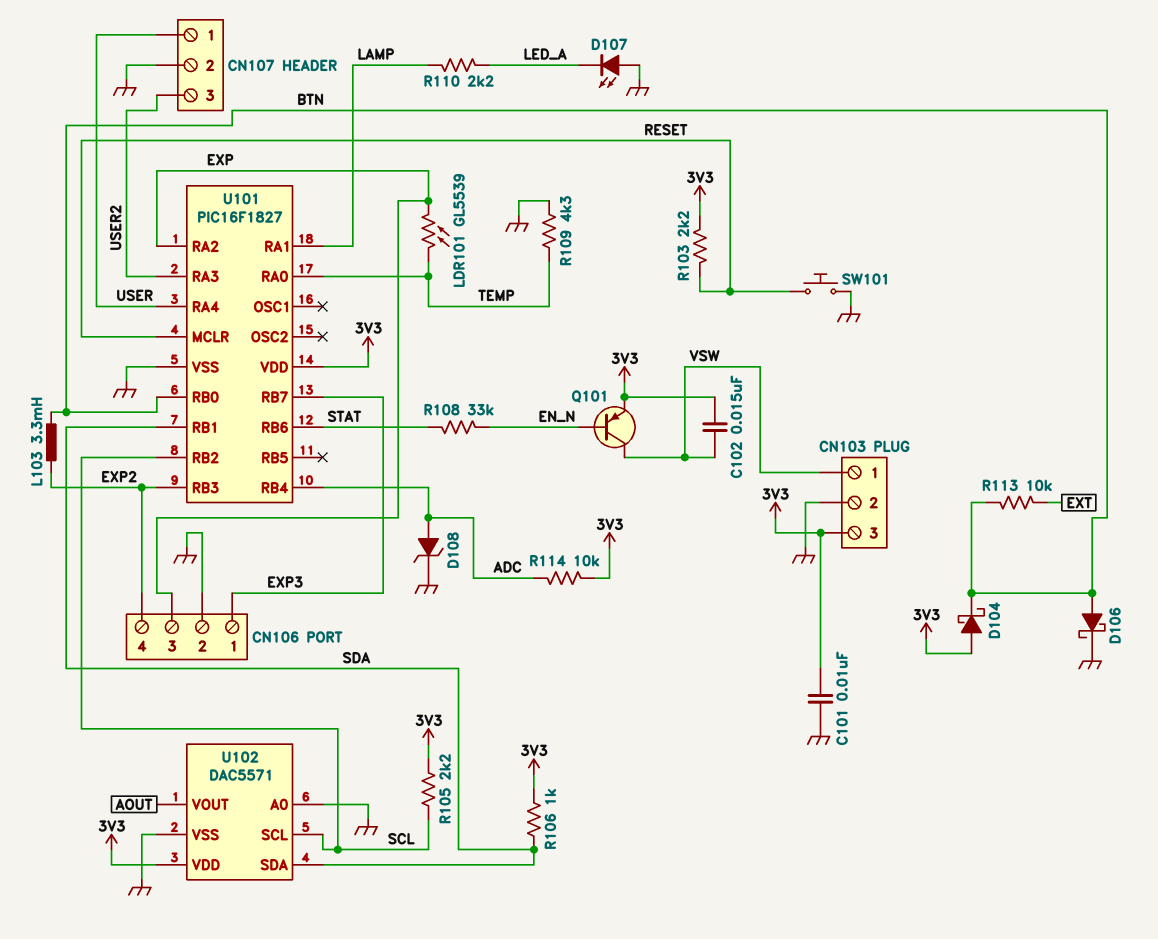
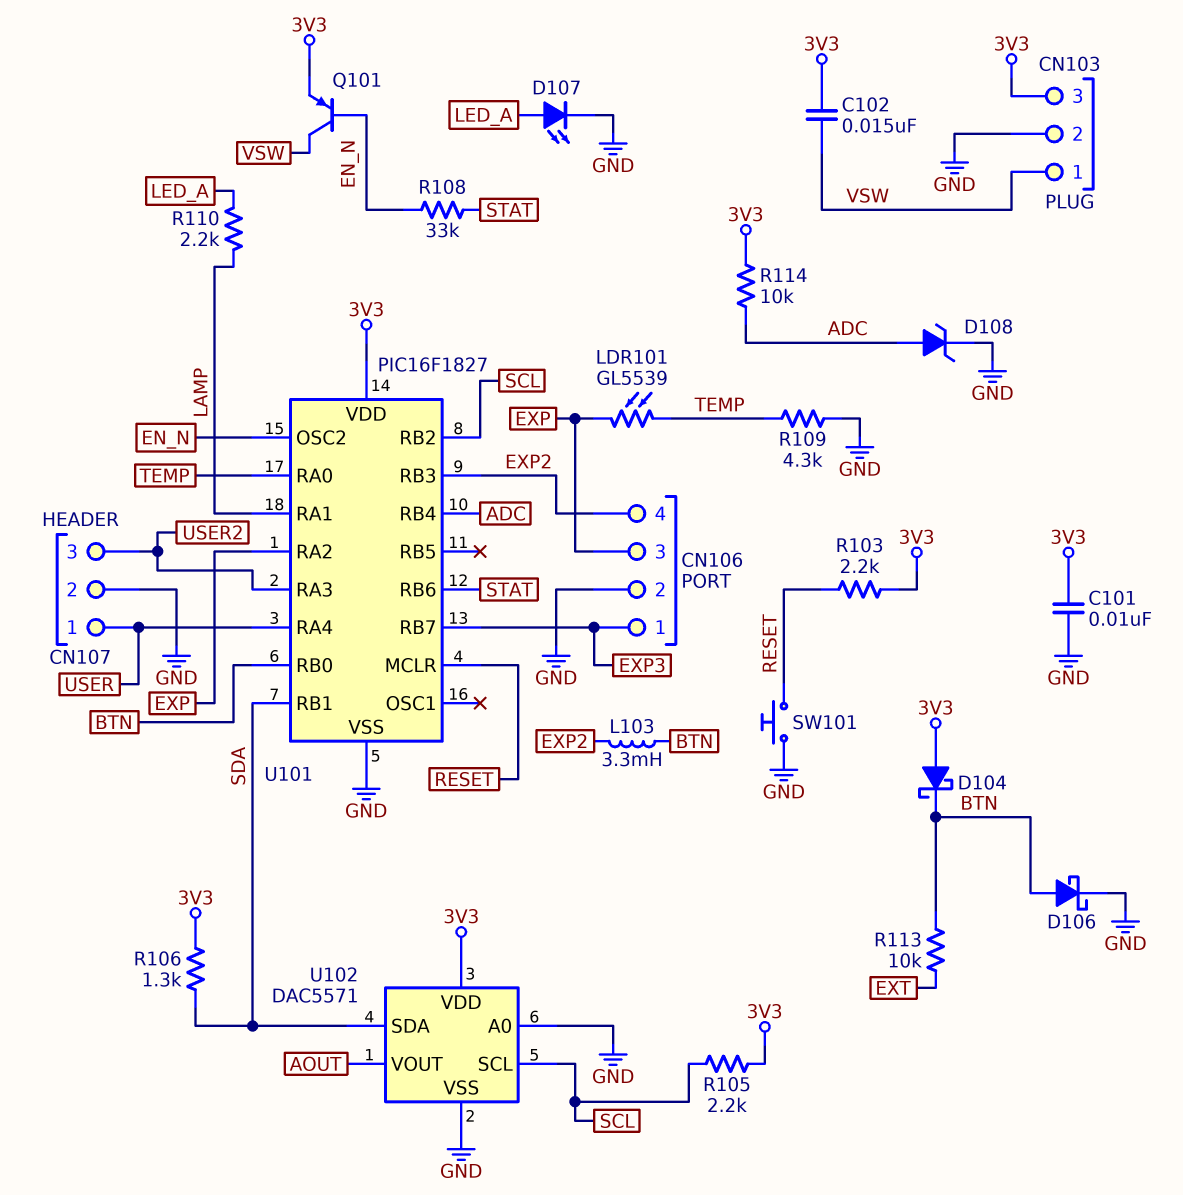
D107: LED (A GND, K LED_A) -> LED (A LED_A, K GND)
R106: 1k (3V3, SDA) -> 1.3k (3V3, SDA)
U101 pin OSC2: none -> EN_N

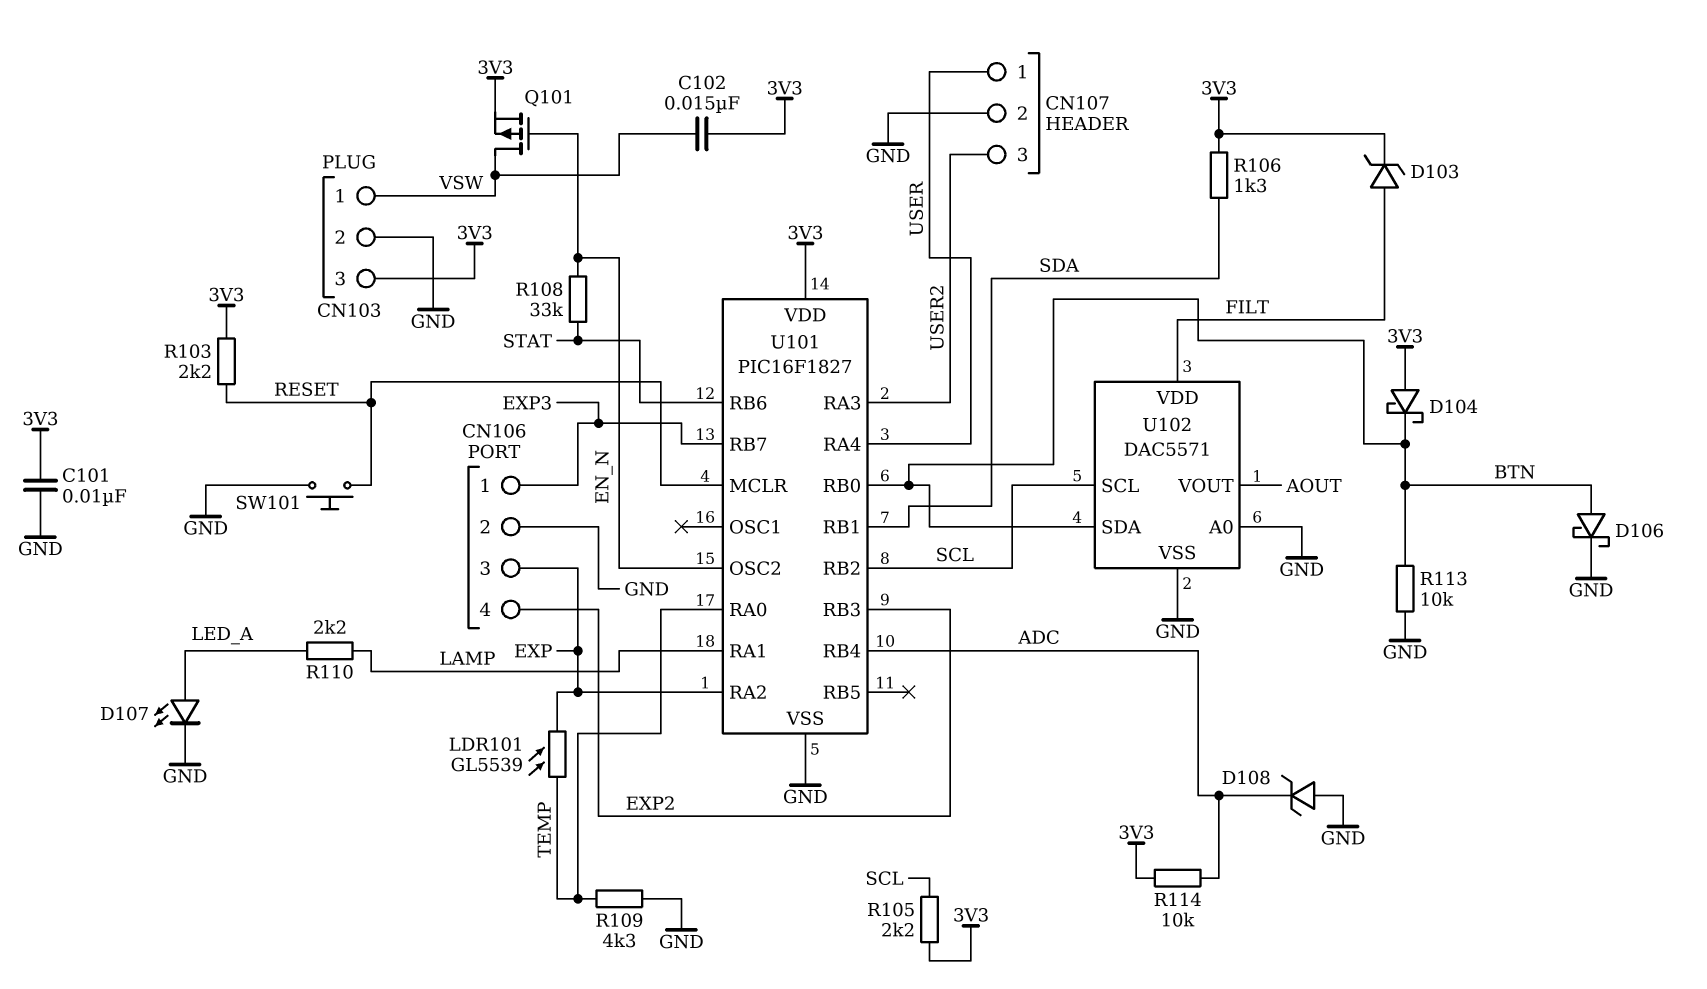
D103: none -> zener (A FILT, K 3V3)
D108: zener (A ADC, K GND) -> zener (A GND, K ADC)
L103: 3.3mH (BTN, EXP2) -> none
Q101: PNP (B EN_N, C VSW, E 3V3) -> PMOS (G EN_N, D VSW, S 3V3)
R113: 10k (BTN, EXT) -> 10k (BTN, GND)
U102 pin SDA: SDA -> BTN
U102 pin VDD: 3V3 -> FILT

